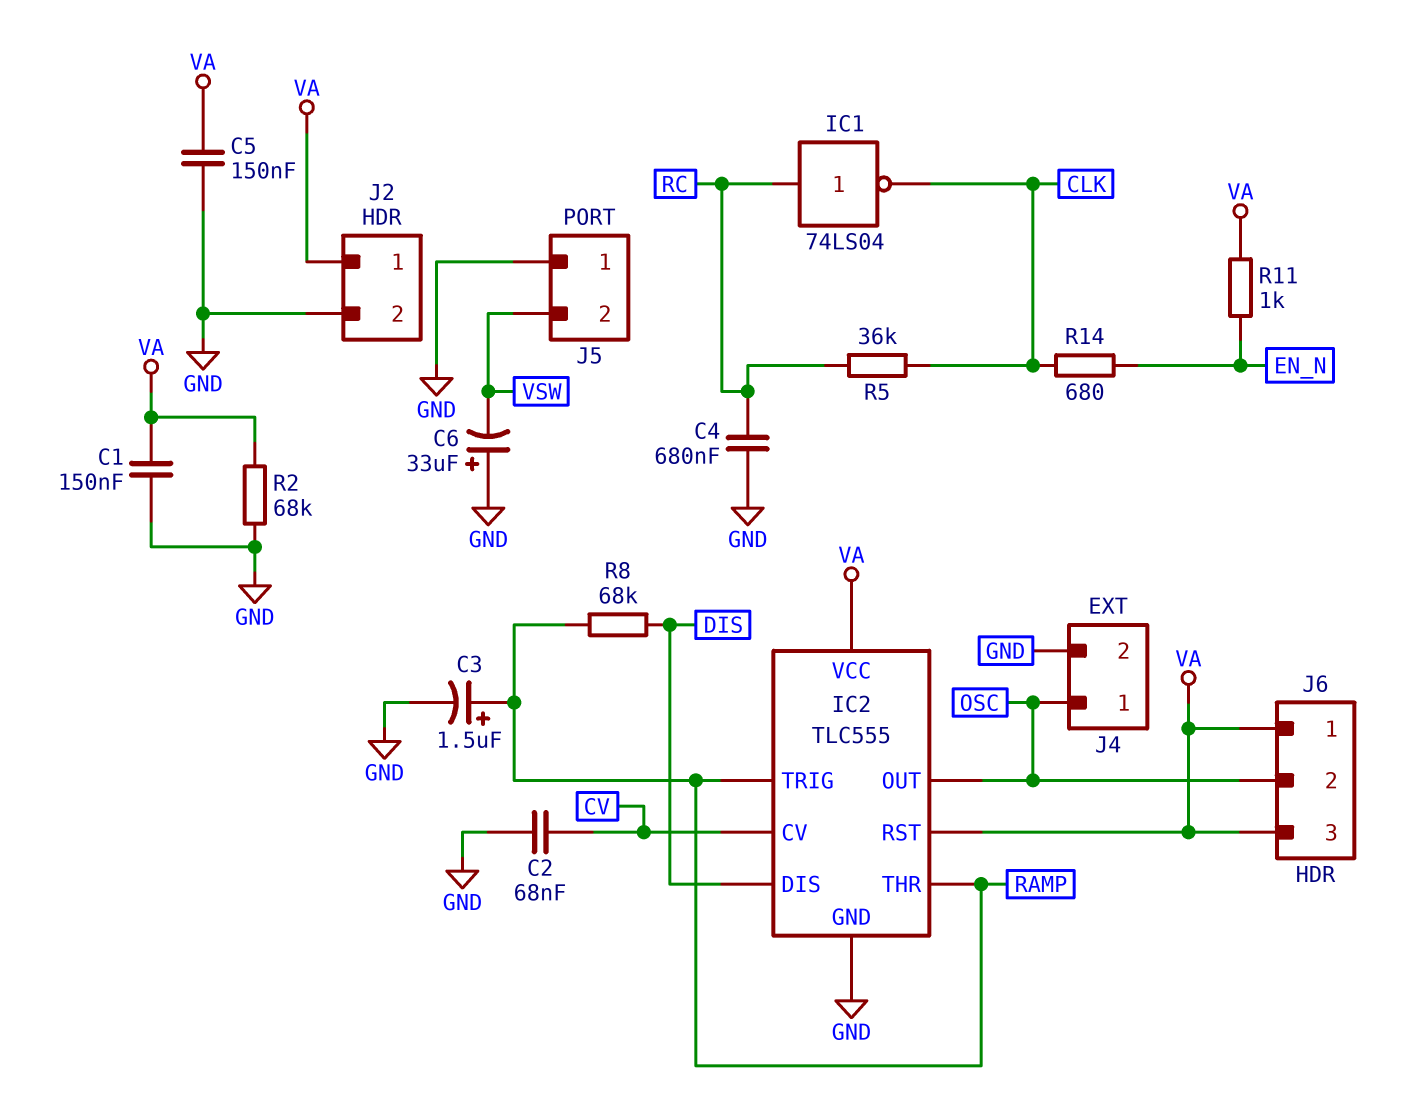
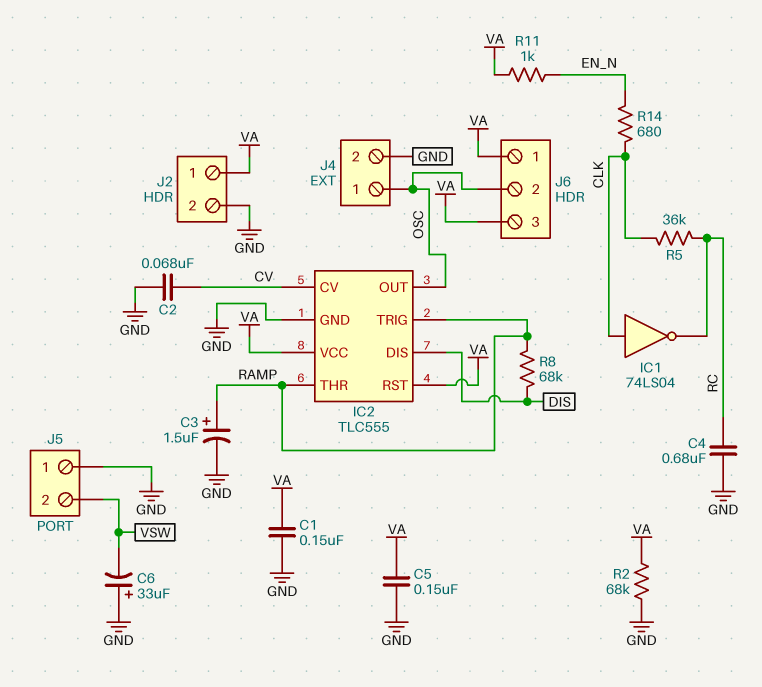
IC1: NOT 74LS04 (in RC, out CLK) -> NOT 74LS04 (in CLK, out RC)

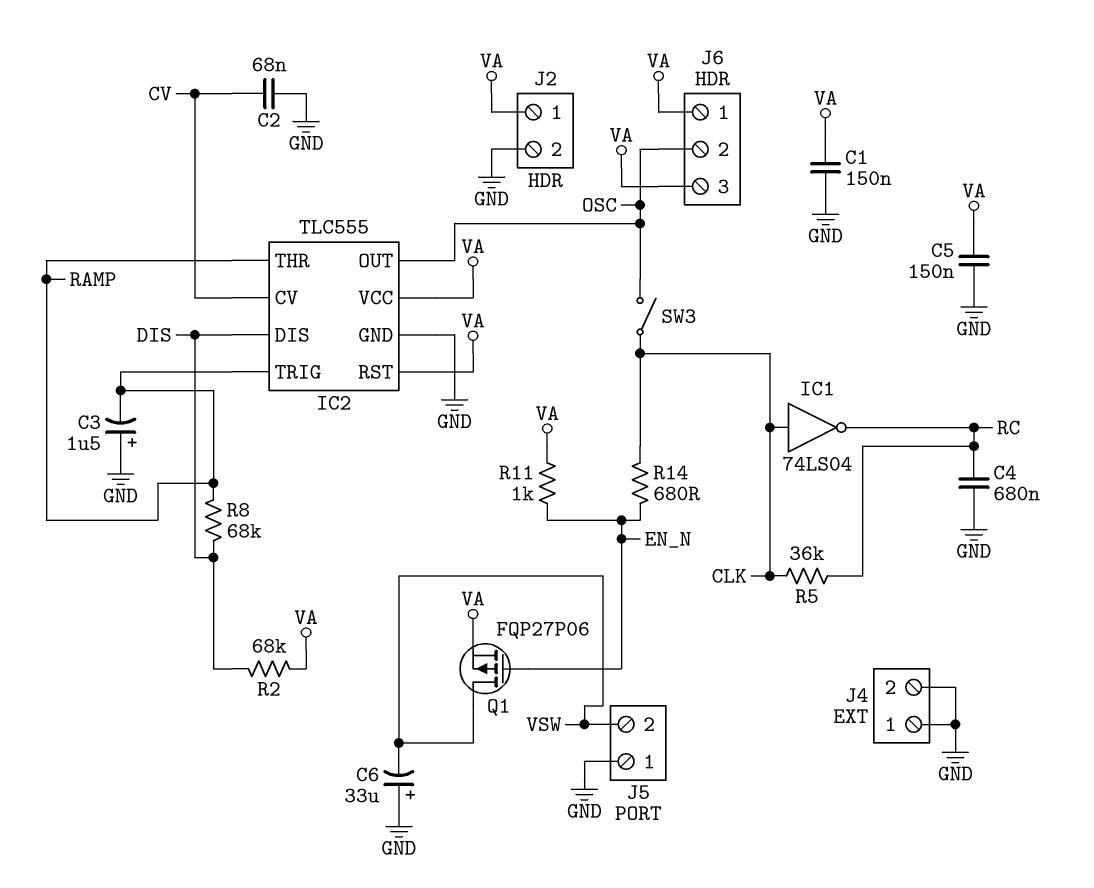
C3: 1.5uF (plus RAMP, minus GND) -> 1.5uF (plus GND, minus RAMP)
J4 pin 1: OSC -> GND
Q1: none -> PMOS FQP27P06 (G EN_N, D VSW, S VA)
R2: 68k (GND, VA) -> 68k (DIS, VA)
SW3: none -> switch (CLK, OSC)

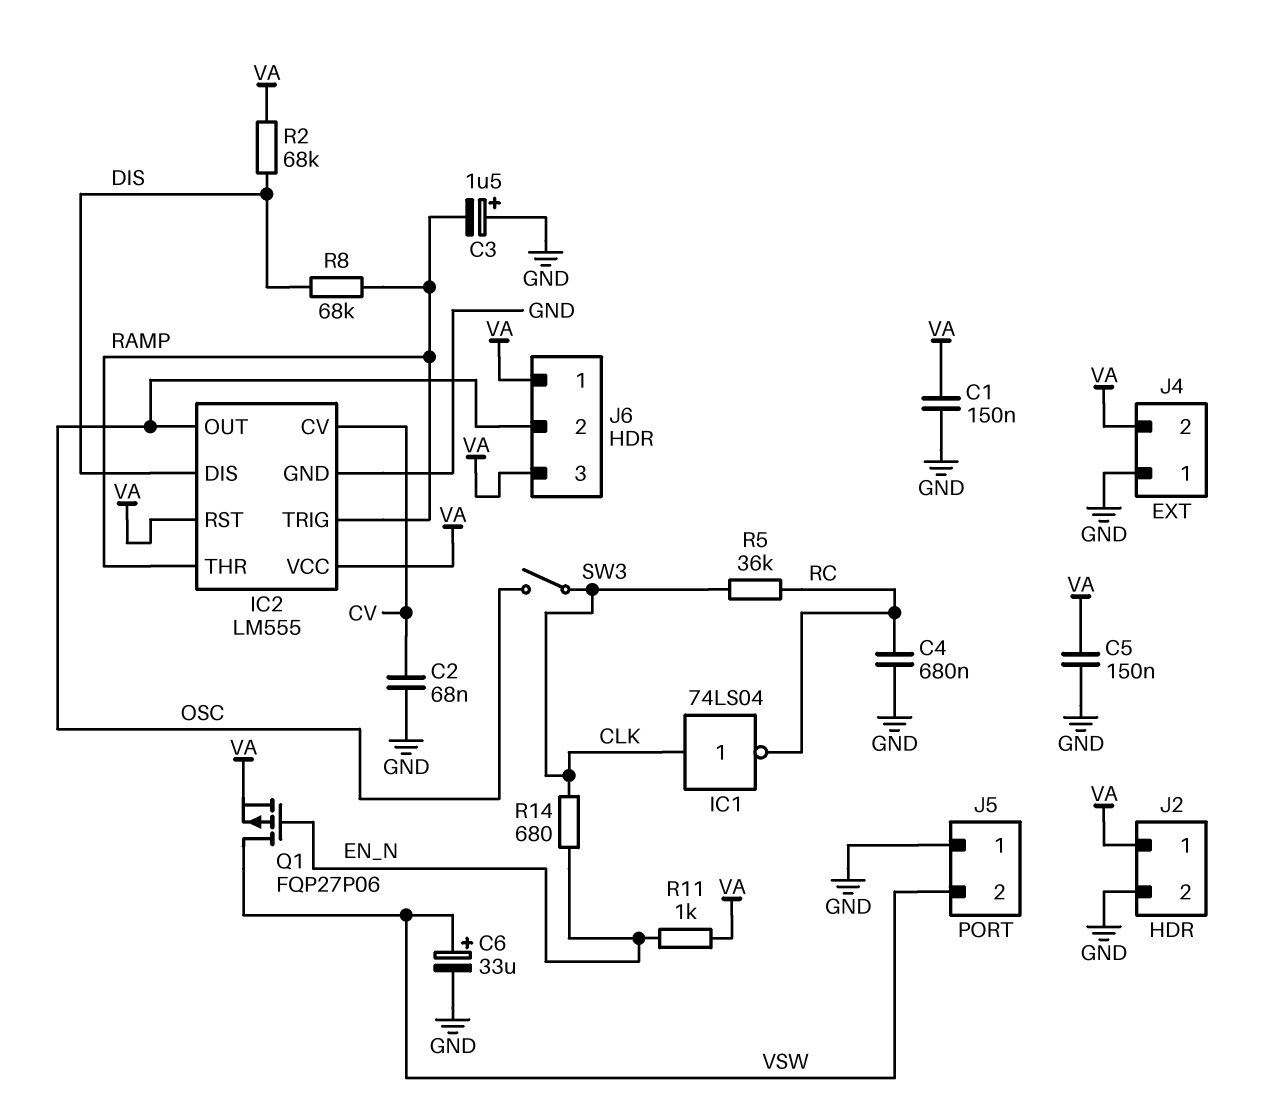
C6: 33uF (plus GND, minus VSW) -> 33uF (plus VSW, minus GND)
IC2: TLC555 -> LM555
J4 pin 2: GND -> VA

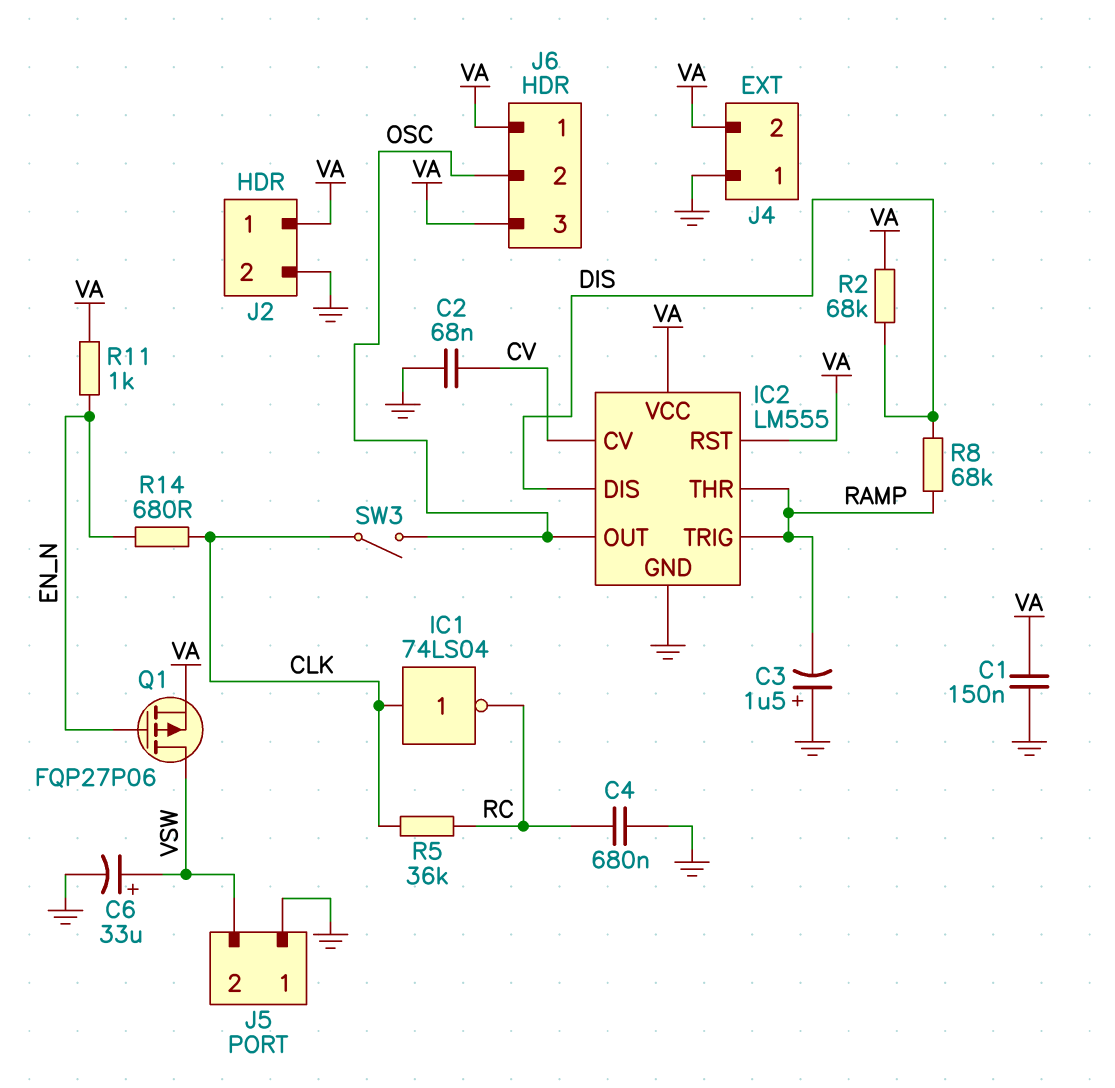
C5: 150nF (GND, VA) -> none

